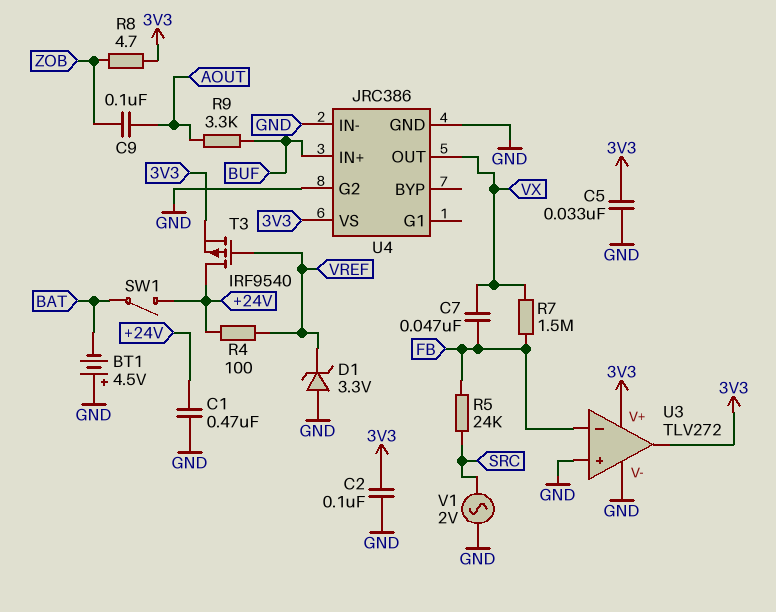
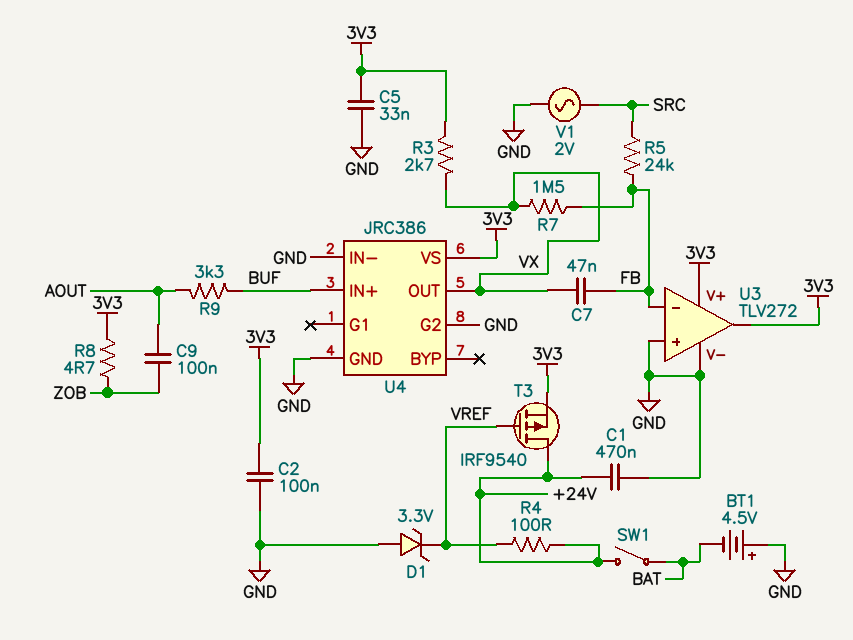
R3: none -> 2.7k (3V3, VX)

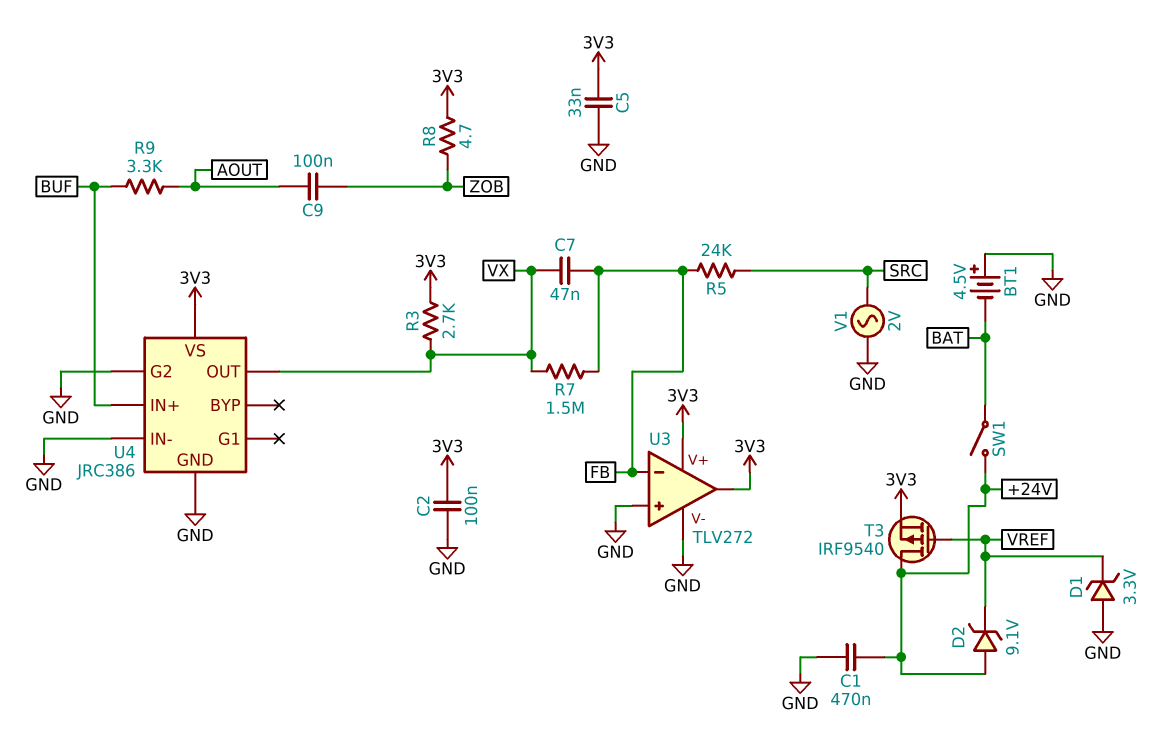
D2: none -> zener 9.1V (A +24V, K VREF)
R4: 100 (+24V, VREF) -> none

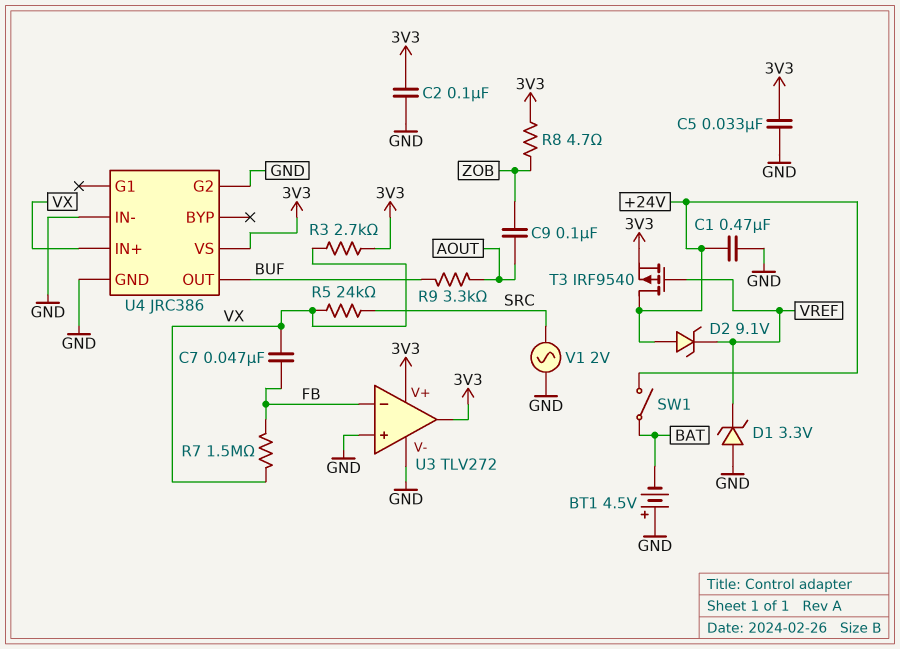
R5: 24k (FB, SRC) -> 24k (SRC, VX)
U4 pin IN+: BUF -> VX
U4 pin OUT: VX -> BUF

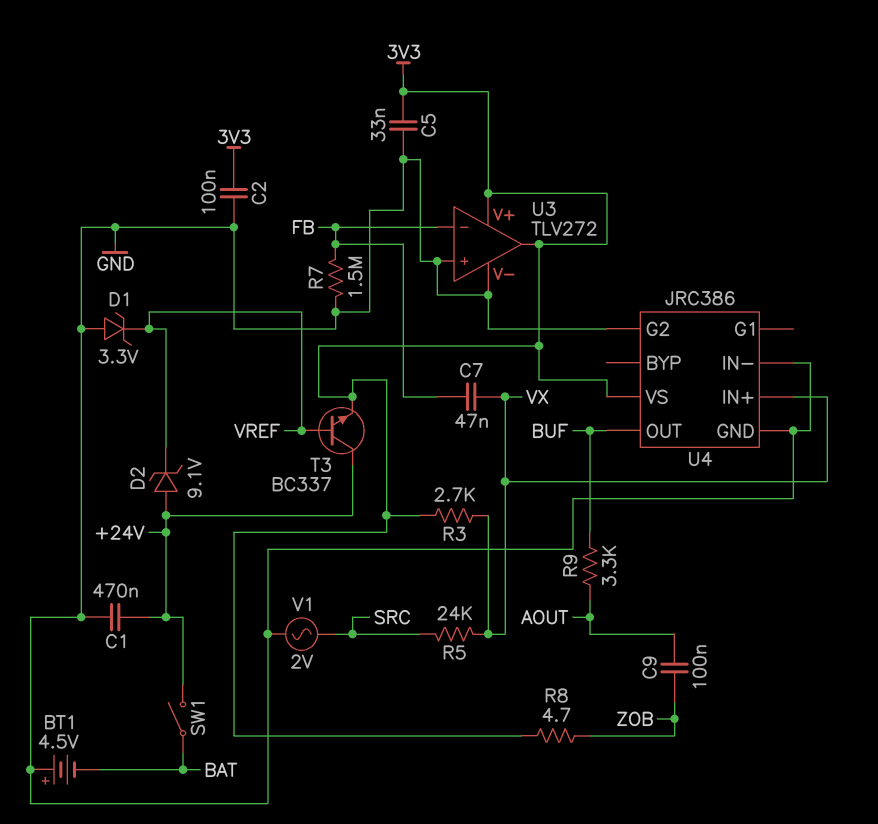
R7: 1.5M (FB, VX) -> 1.5M (FB, GND)
T3: PMOS IRF9540 (G VREF, D +24V, S 3V3) -> NPN BC337 (B VREF, C +24V, E 3V3)

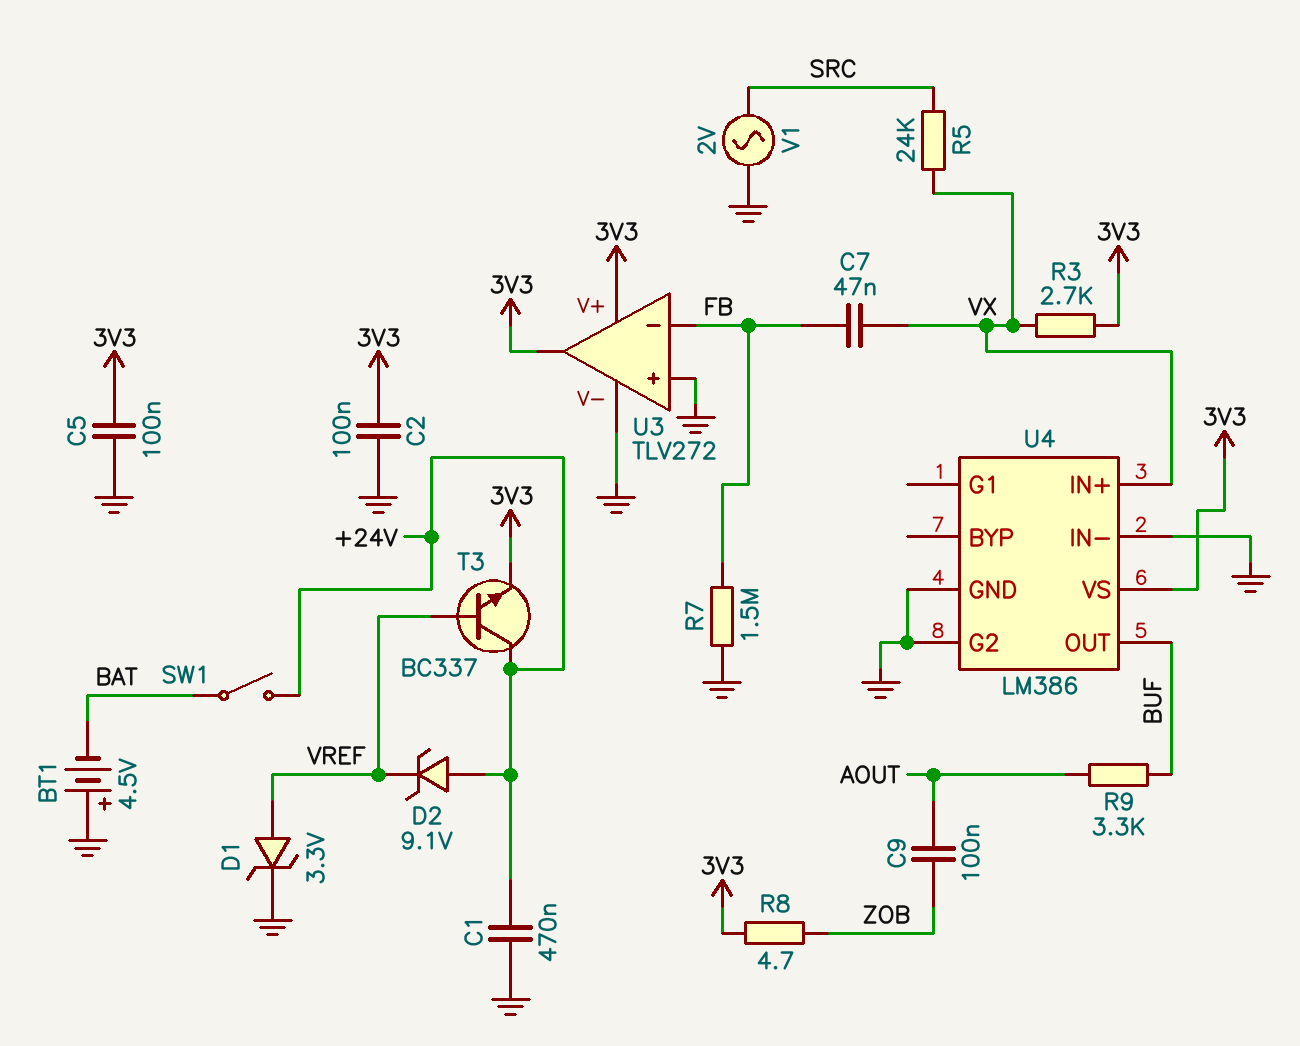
C5: 33nF (3V3, GND) -> 100nF (3V3, GND)
D1: zener 3.3V (A GND, K VREF) -> zener 3.3V (A VREF, K GND)
U4: JRC386 -> LM386

